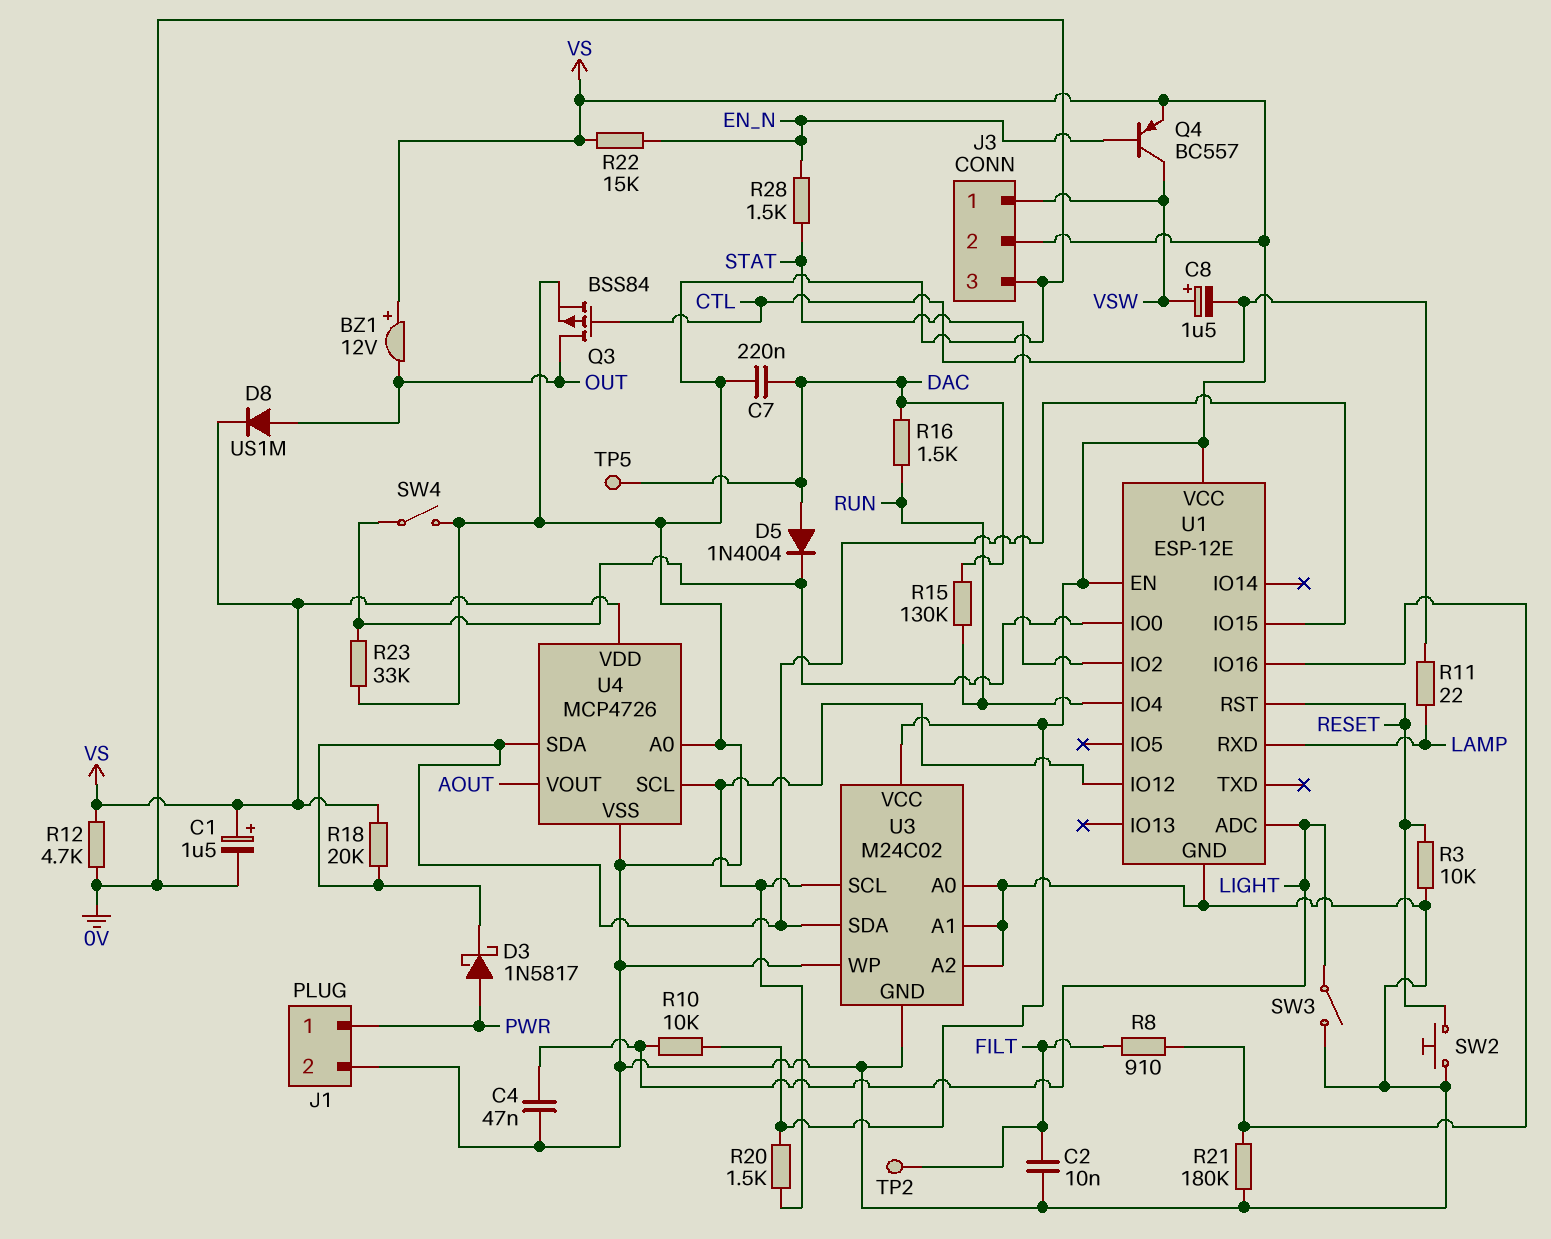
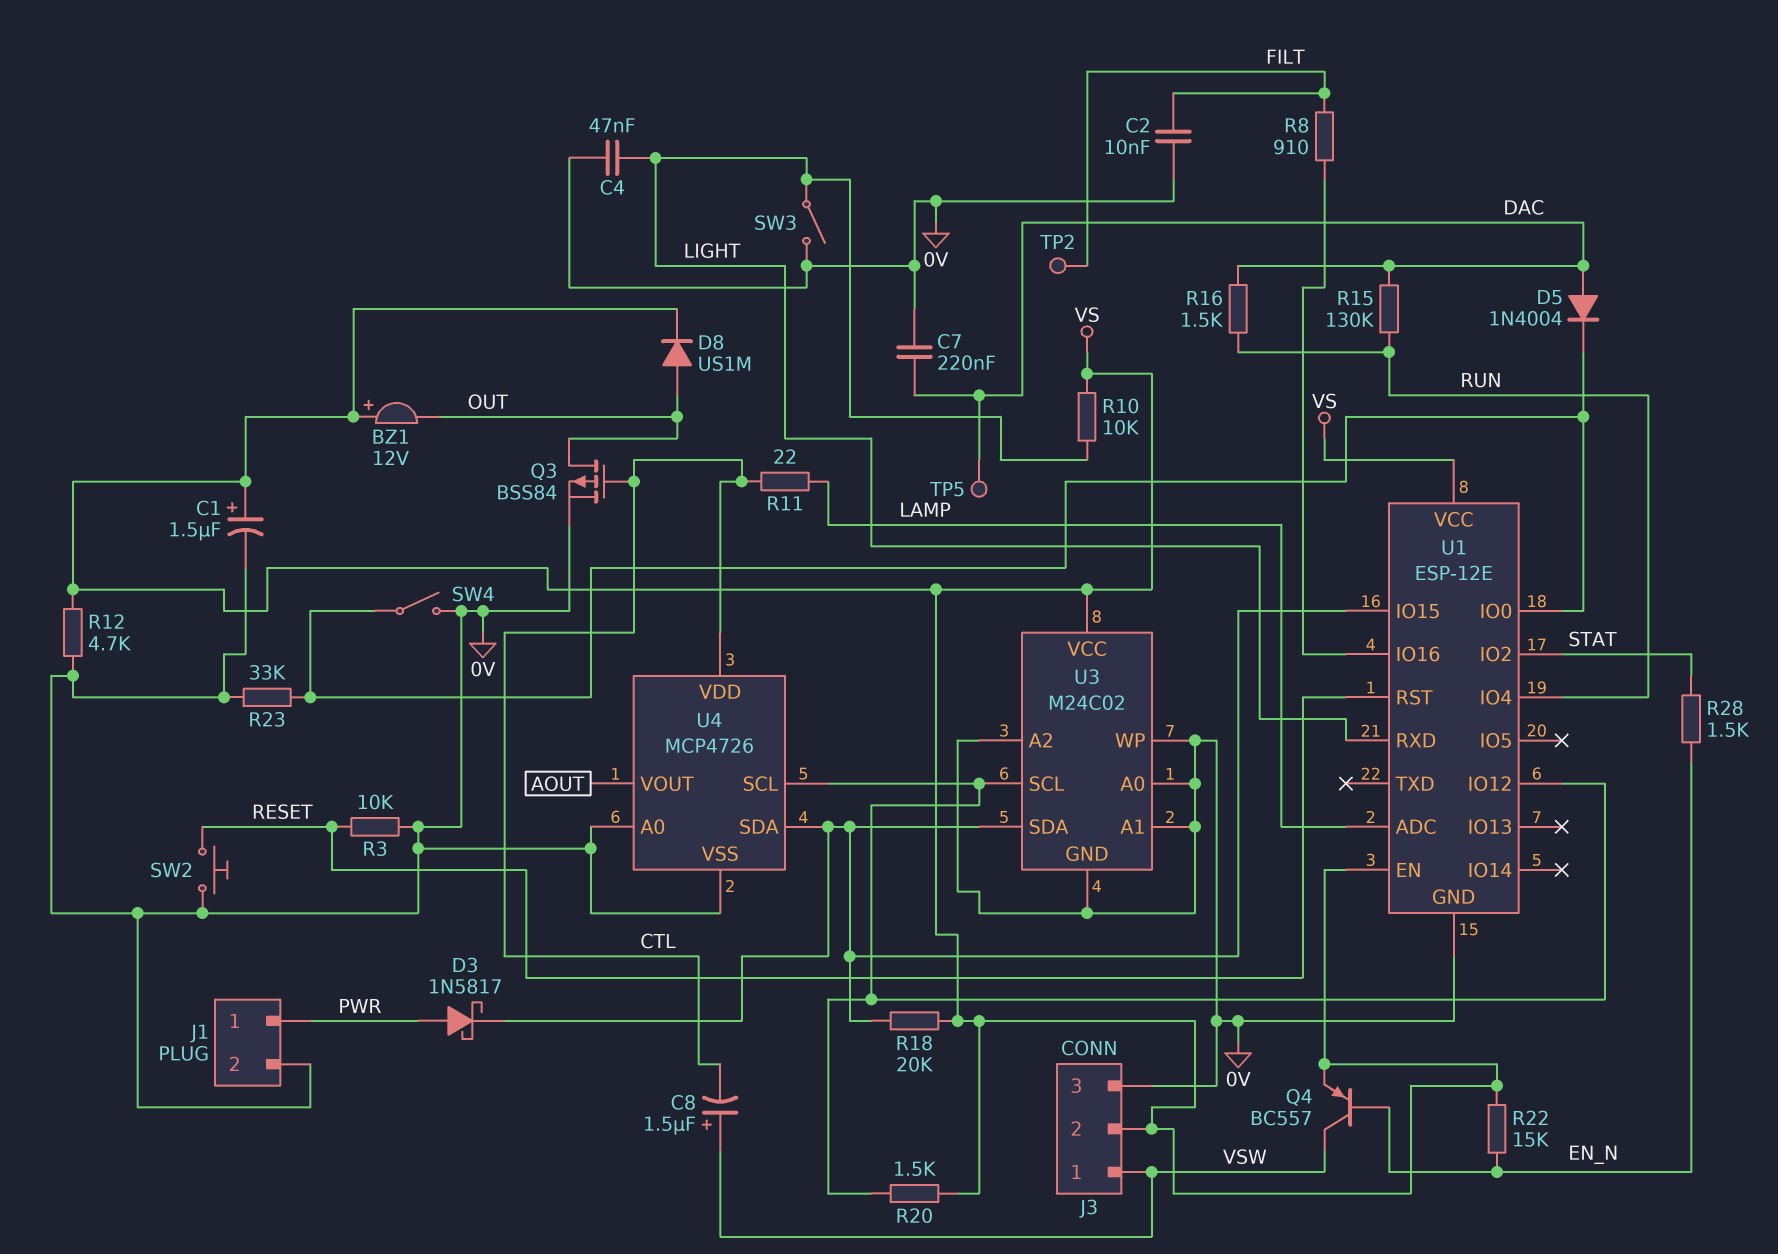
R21: 180k (0V, U1/IO16) -> none
U1 pin ADC: LIGHT -> LAMP
U1 pin RXD: LAMP -> LIGHT
U4 pin VDD: VS -> CTL

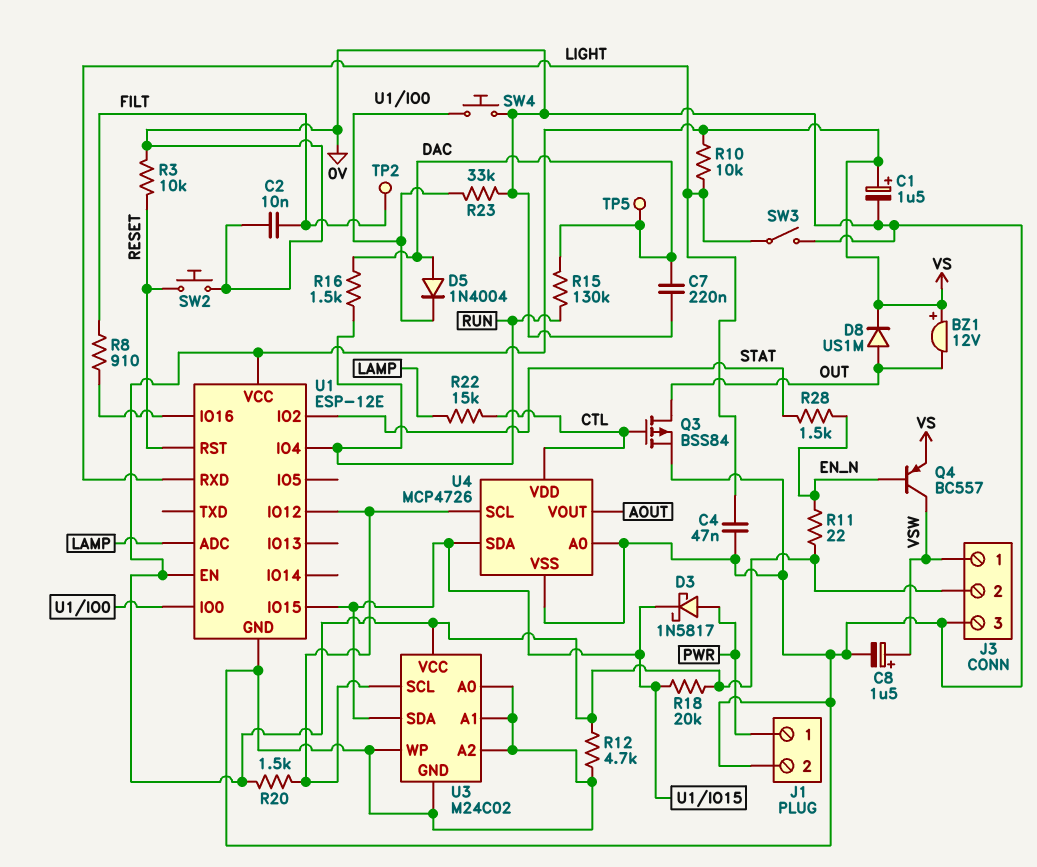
C8: 1.5uF (plus VSW, minus CTL) -> 1.5uF (plus VSW, minus 0V)
R11: 22 (CTL, LAMP) -> 22 (EN_N, VS)
R22: 15k (EN_N, VS) -> 15k (CTL, LAMP)
SW4: switch (0V, U1/IO0) -> button (0V, U1/IO0)

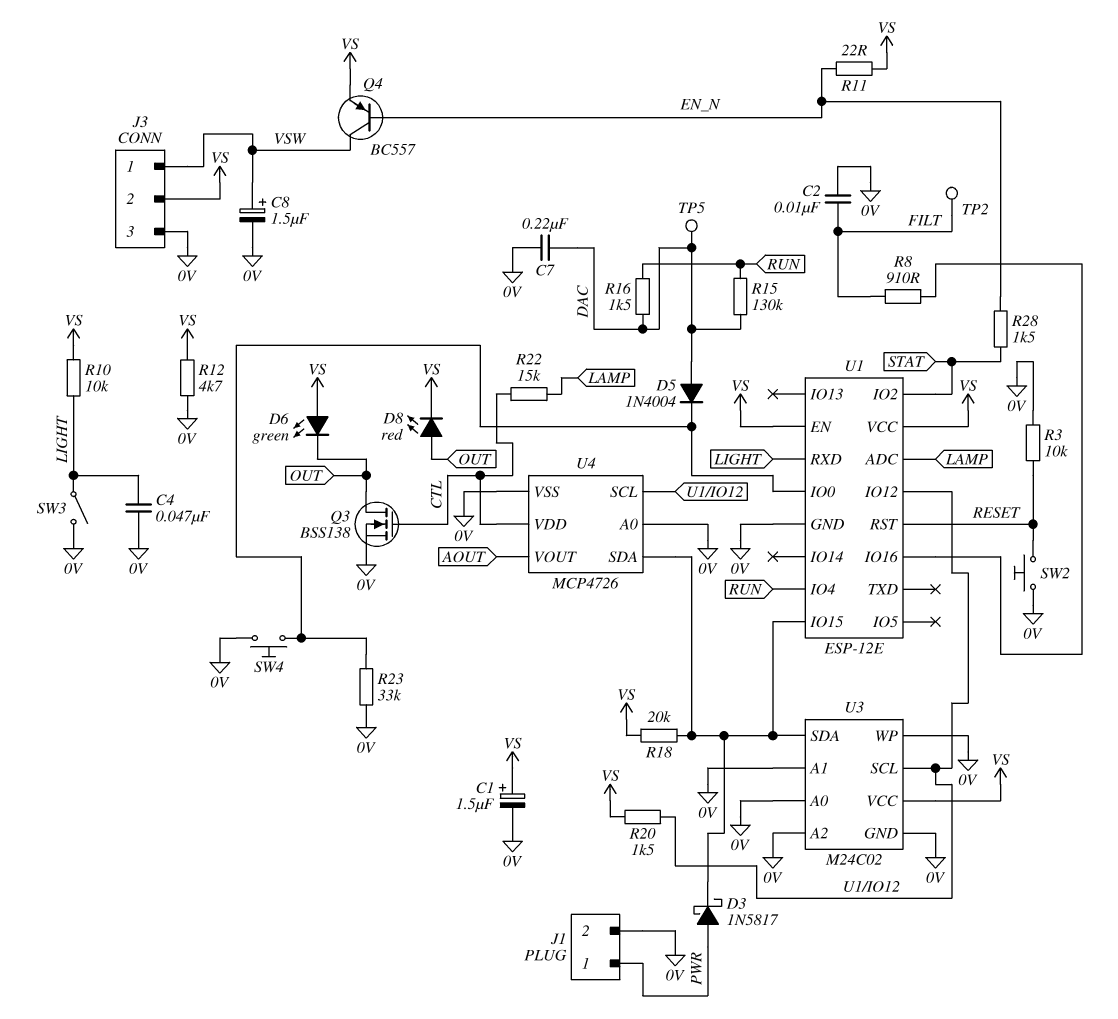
BZ1: buzzer 12V (plus VS, minus OUT) -> none
D6: none -> LED green (A VS, K OUT)
D8: diode US1M (A OUT, K VS) -> LED red (A OUT, K VS)
Q3: PMOS BSS84 (G CTL, D OUT, S 0V) -> NMOS BSS138 (G CTL, D OUT, S 0V)

